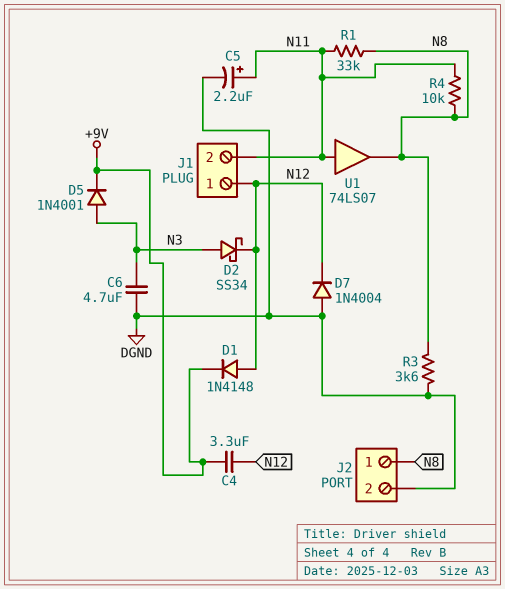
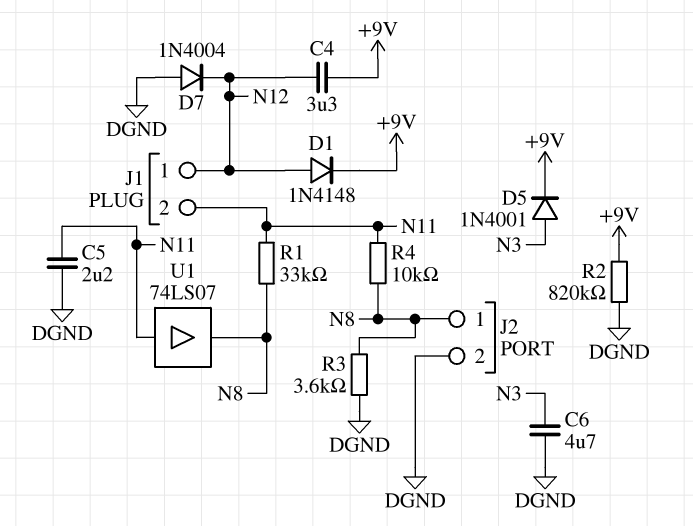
C5: 2.2uF (plus N11, minus DGND) -> 2.2uF (DGND, N11)
D2: schottky SS34 (A N3, K N12) -> none
R2: none -> 820k (+9V, DGND)

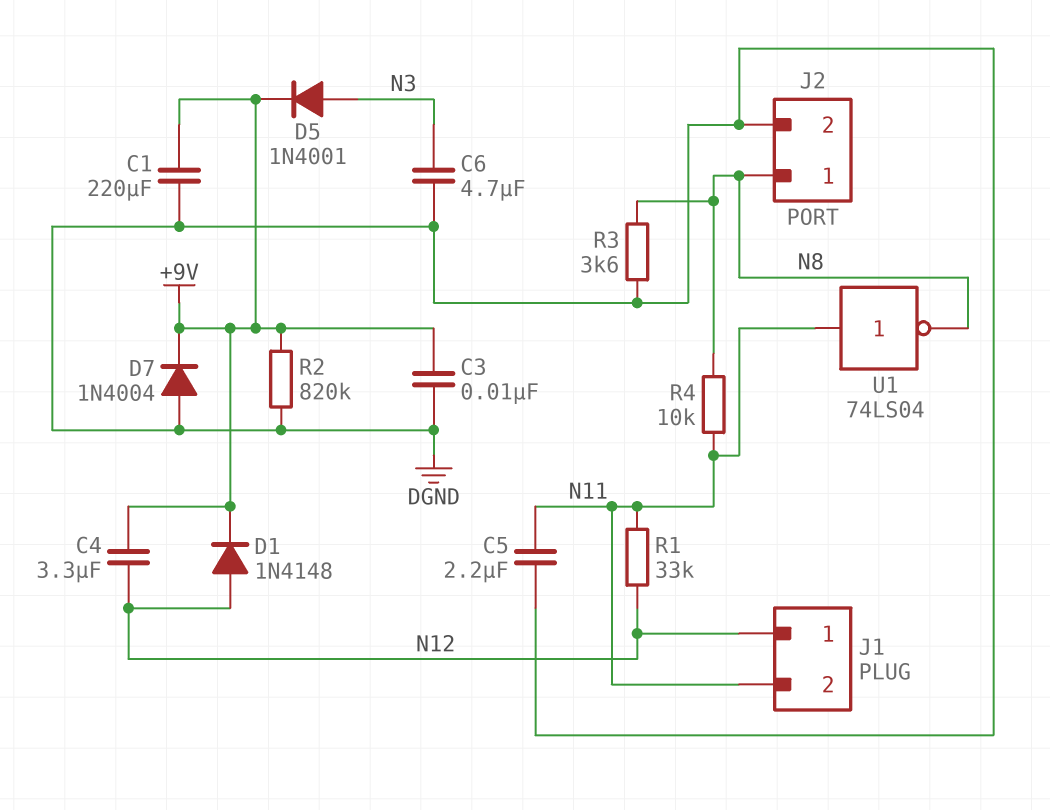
C1: none -> 220uF (+9V, DGND)
C3: none -> 10nF (+9V, DGND)
D7: diode 1N4004 (A DGND, K N12) -> diode 1N4004 (A DGND, K +9V)
R1: 33k (N8, N11) -> 33k (N11, N12)
U1: buffer 74LS07 (in N11, out N8) -> NOT 74LS04 (in N11, out N8)

